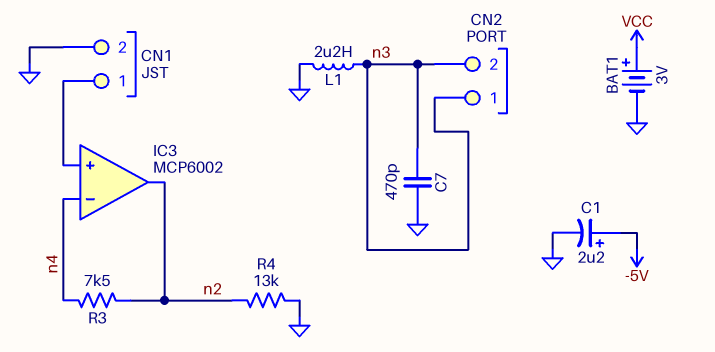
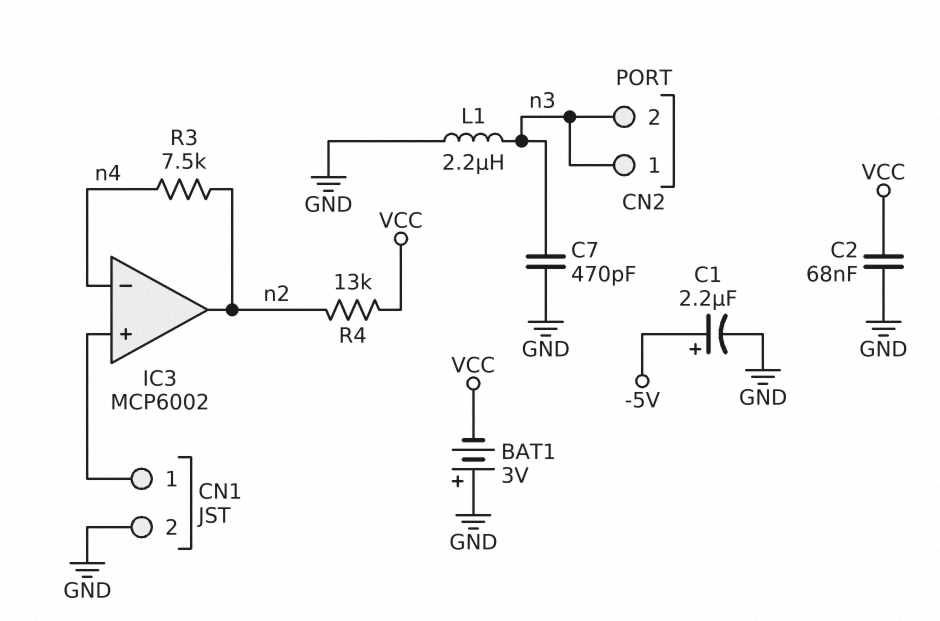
BAT1: 3V (plus VCC, minus GND) -> 3V (plus GND, minus VCC)
C2: none -> 68nF (GND, VCC)
R4: 13k (GND, n2) -> 13k (VCC, n2)

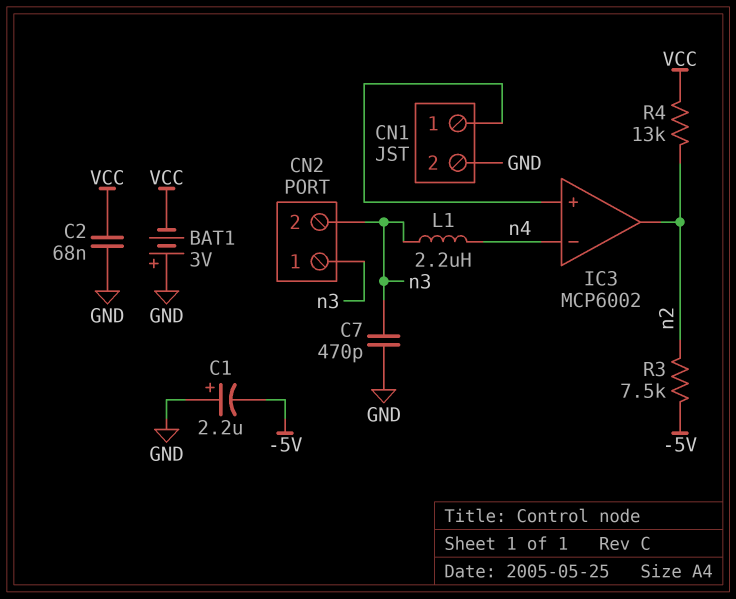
C1: 2.2uF (plus -5V, minus GND) -> 2.2uF (plus GND, minus -5V)
L1: 2.2uH (GND, n3) -> 2.2uH (n3, n4)
R3: 7.5k (n2, n4) -> 7.5k (-5V, n2)

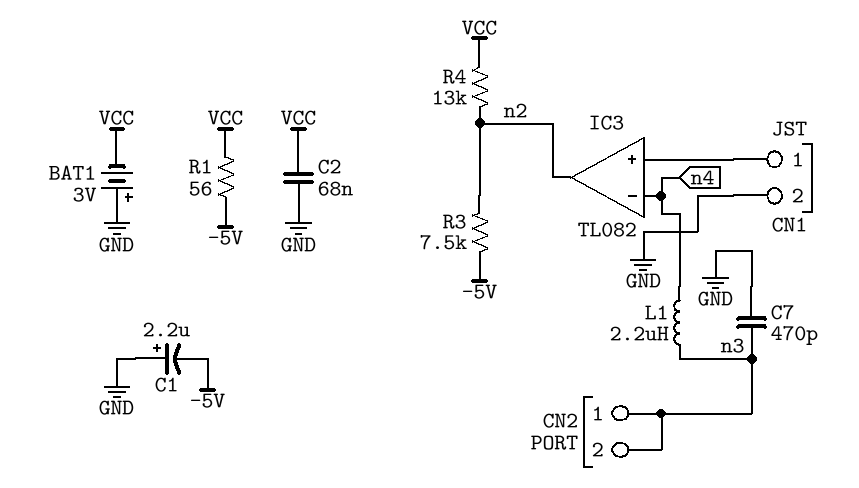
IC3: MCP6002 -> TL082
R1: none -> 56 (-5V, VCC)

